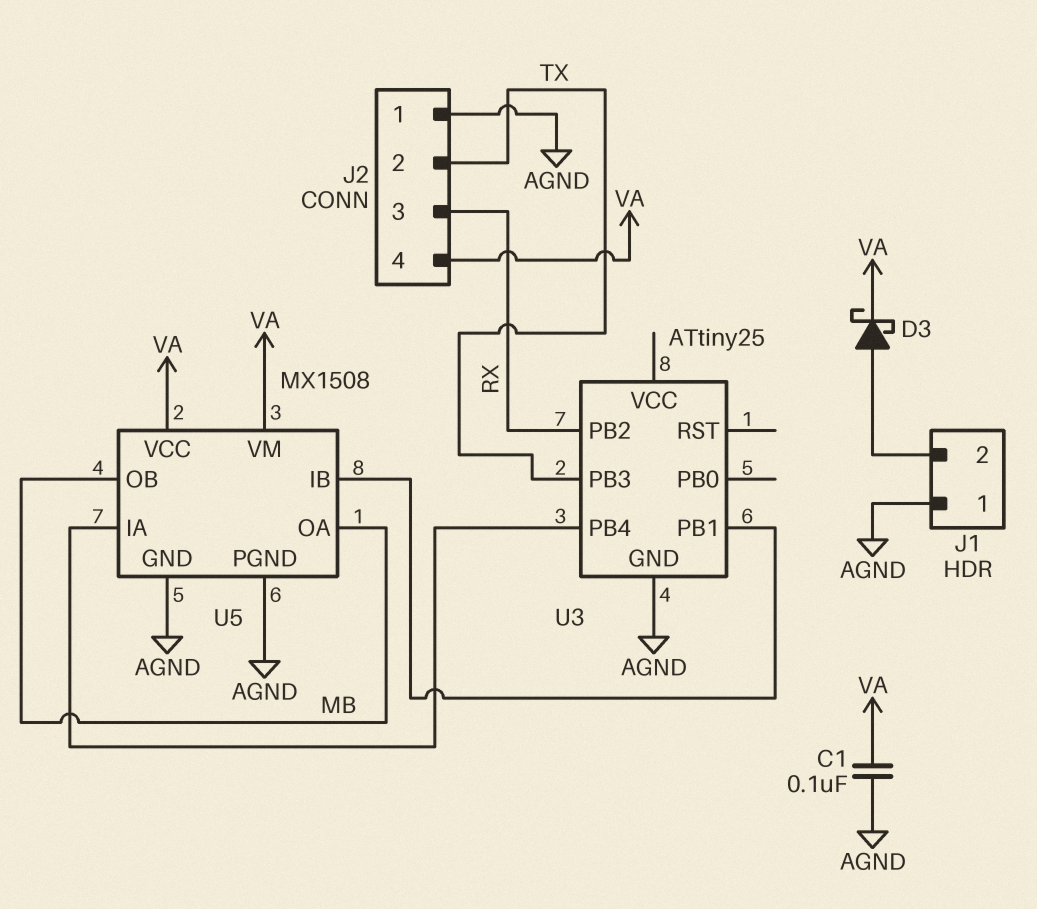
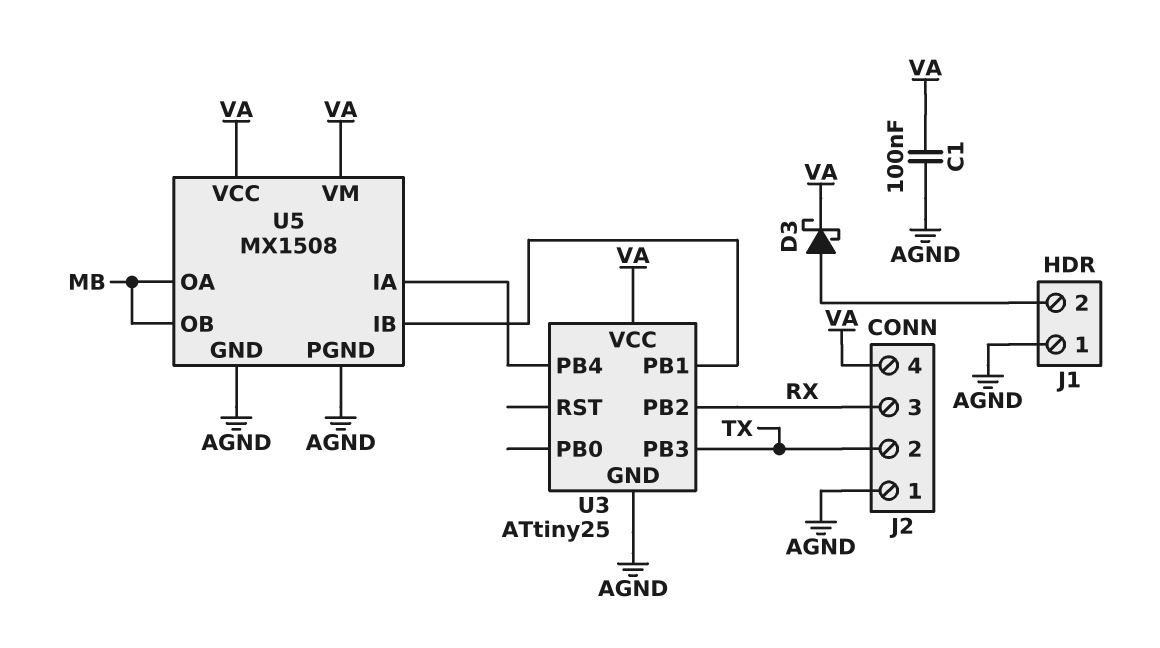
U3 pin VCC: none -> VA

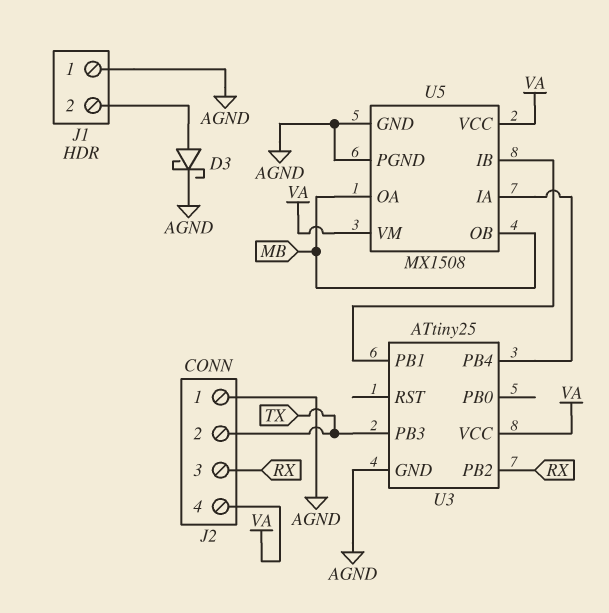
C1: 100nF (AGND, VA) -> none
D3: schottky (A J1/2, K VA) -> schottky (A J1/2, K AGND)

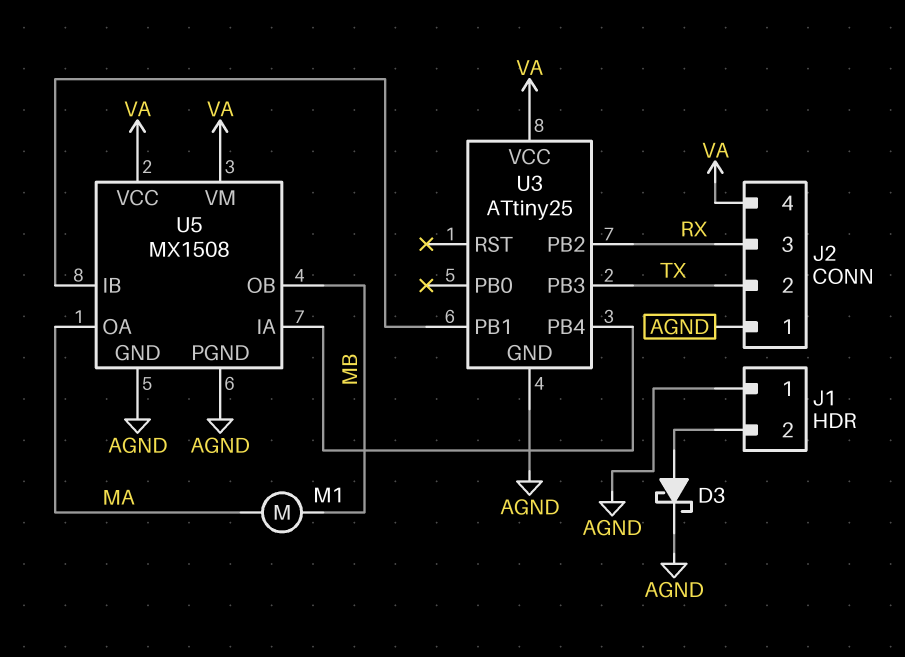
M1: none -> motor (MA, MB)
U5 pin OA: MB -> MA

